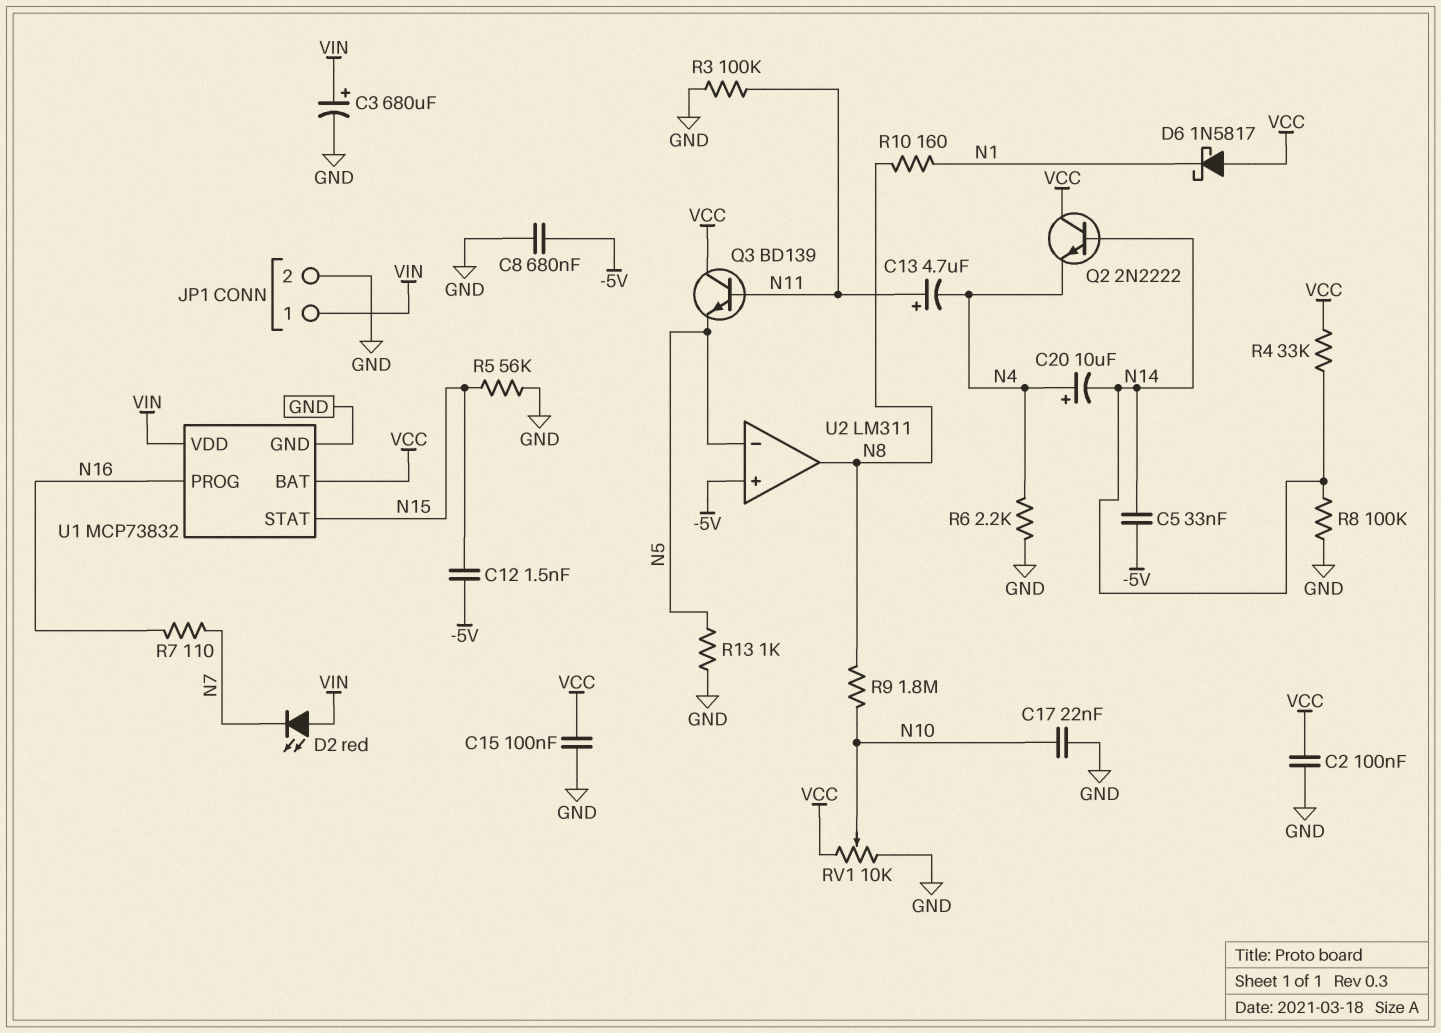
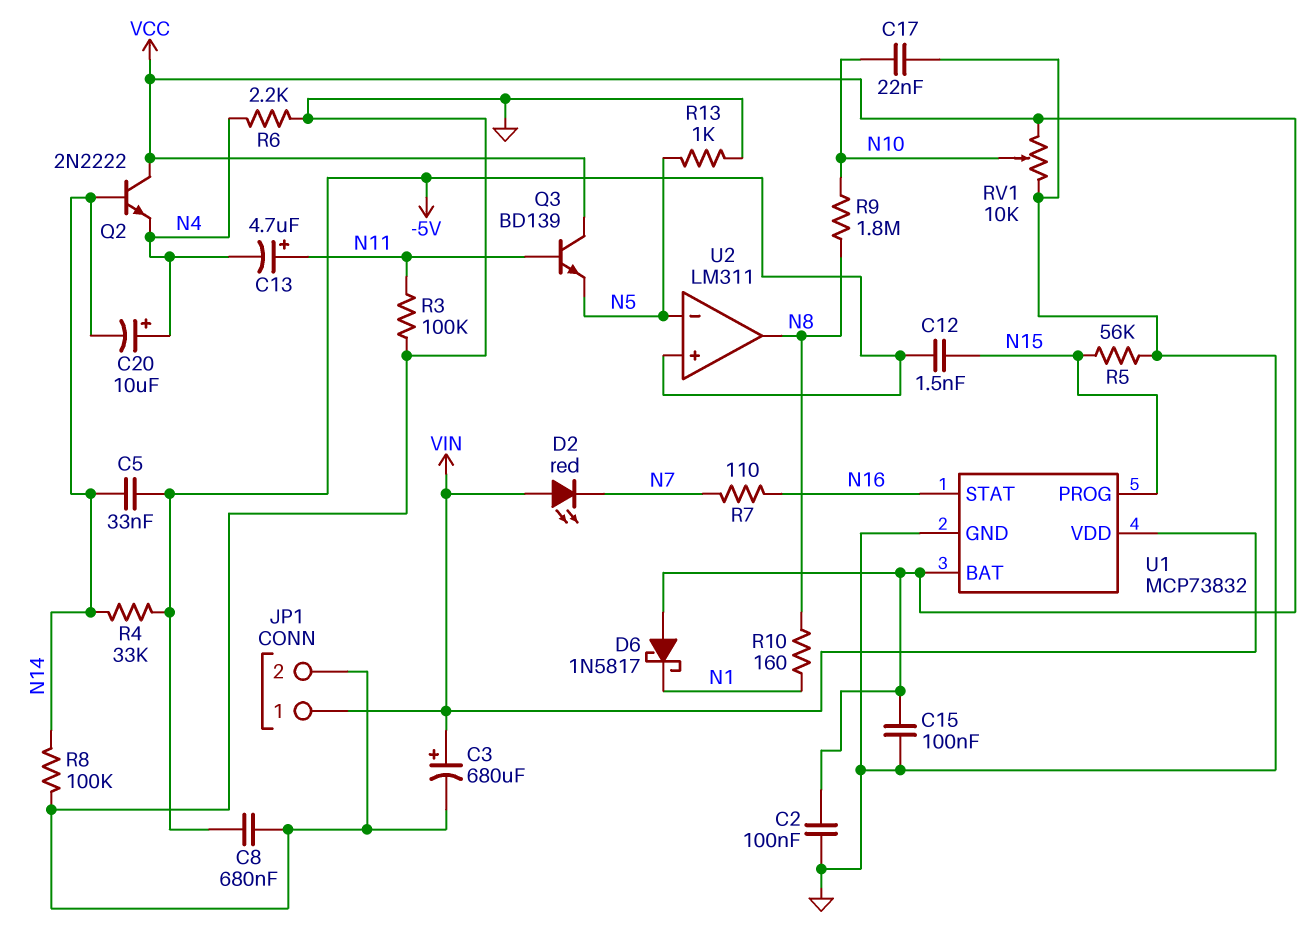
R4: 33k (N14, VCC) -> 33k (-5V, N14)
U1 pin PROG: N16 -> N15
U1 pin STAT: N15 -> N16

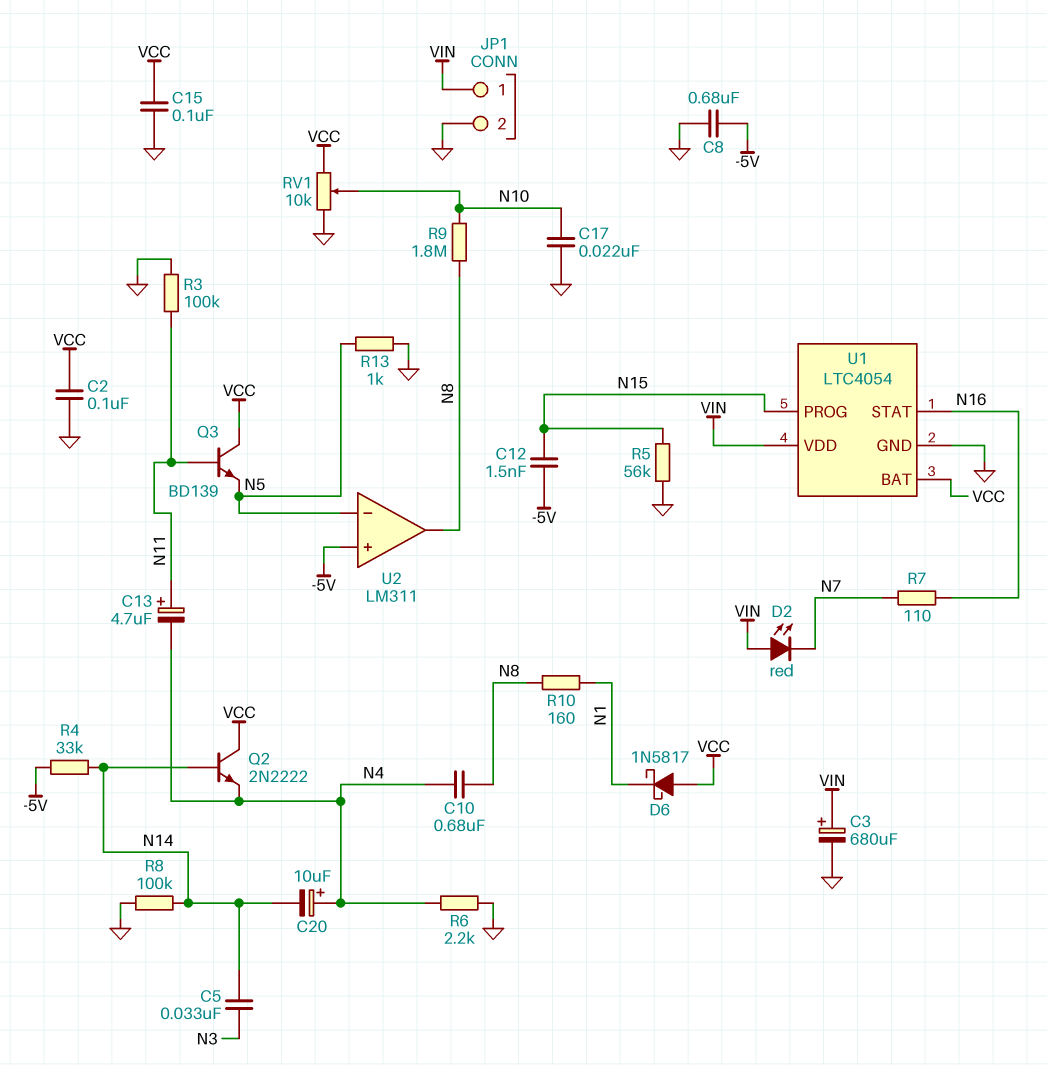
C5: 33nF (-5V, N14) -> 33nF (N3, N14)
C10: none -> 680nF (N4, N8)
U1: MCP73832 -> LTC4054

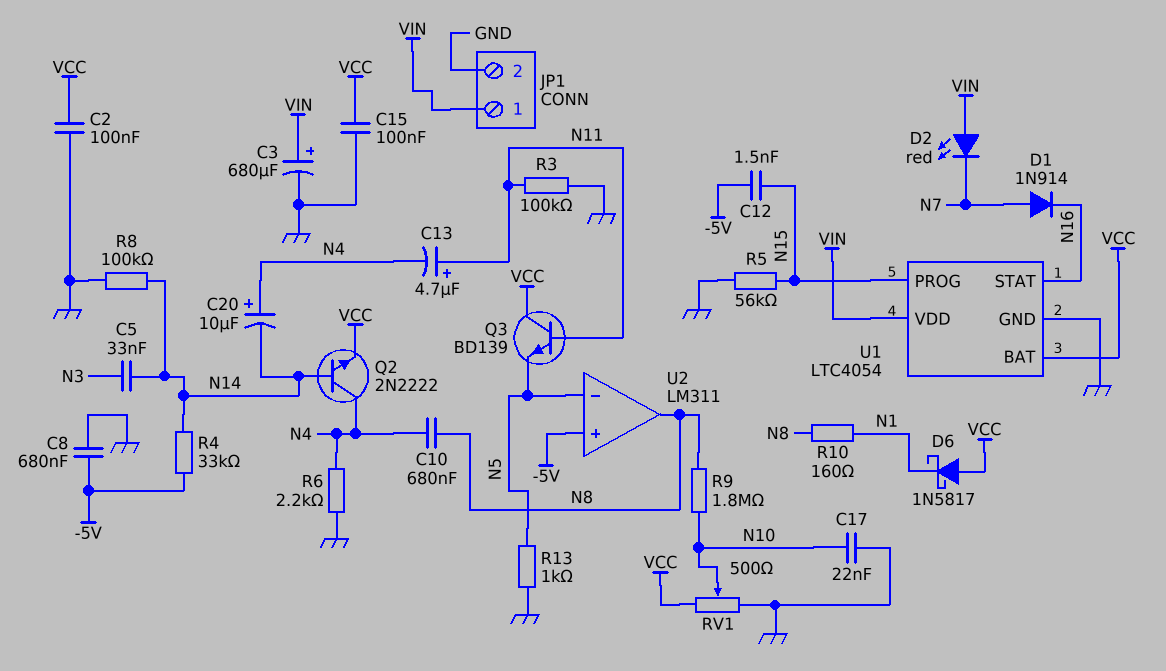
D1: none -> diode 1N914 (A N7, K N16)
Q2: NPN 2N2222 (B N14, C VCC, E N4) -> NPN 2N2222 (B N14, C N4, E VCC)
R7: 110 (N7, N16) -> none
RV1: 10k (GND, VCC, wiper N10) -> 500 (GND, VCC, wiper N10)

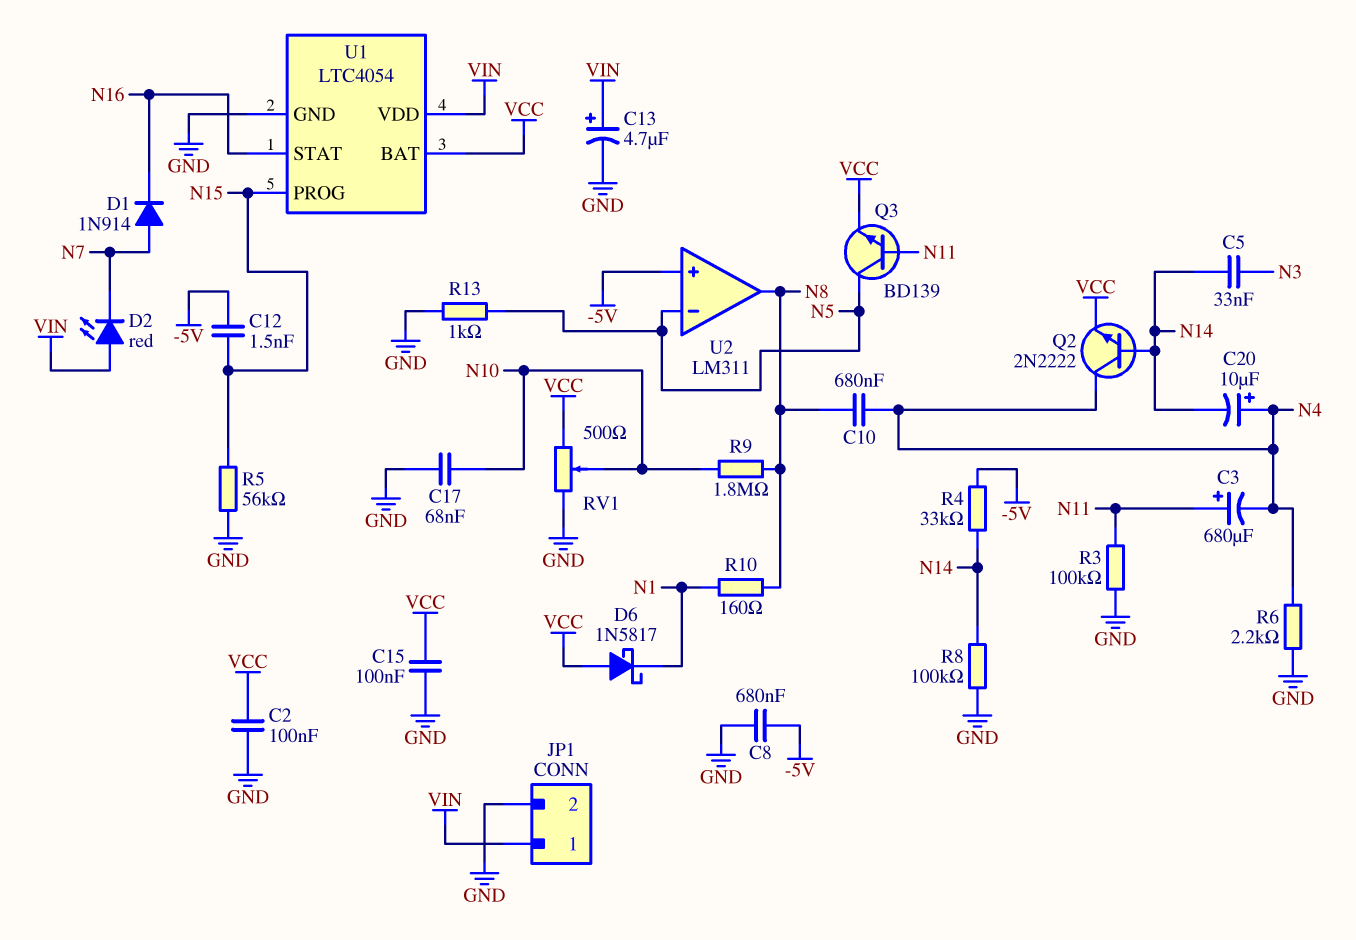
C3: 680uF (plus VIN, minus GND) -> 680uF (plus N11, minus N4)
C13: 4.7uF (plus N11, minus N4) -> 4.7uF (plus VIN, minus GND)
C17: 22nF (GND, N10) -> 68nF (GND, N10)
Q3: NPN BD139 (B N11, C VCC, E N5) -> NPN BD139 (B N11, C N5, E VCC)

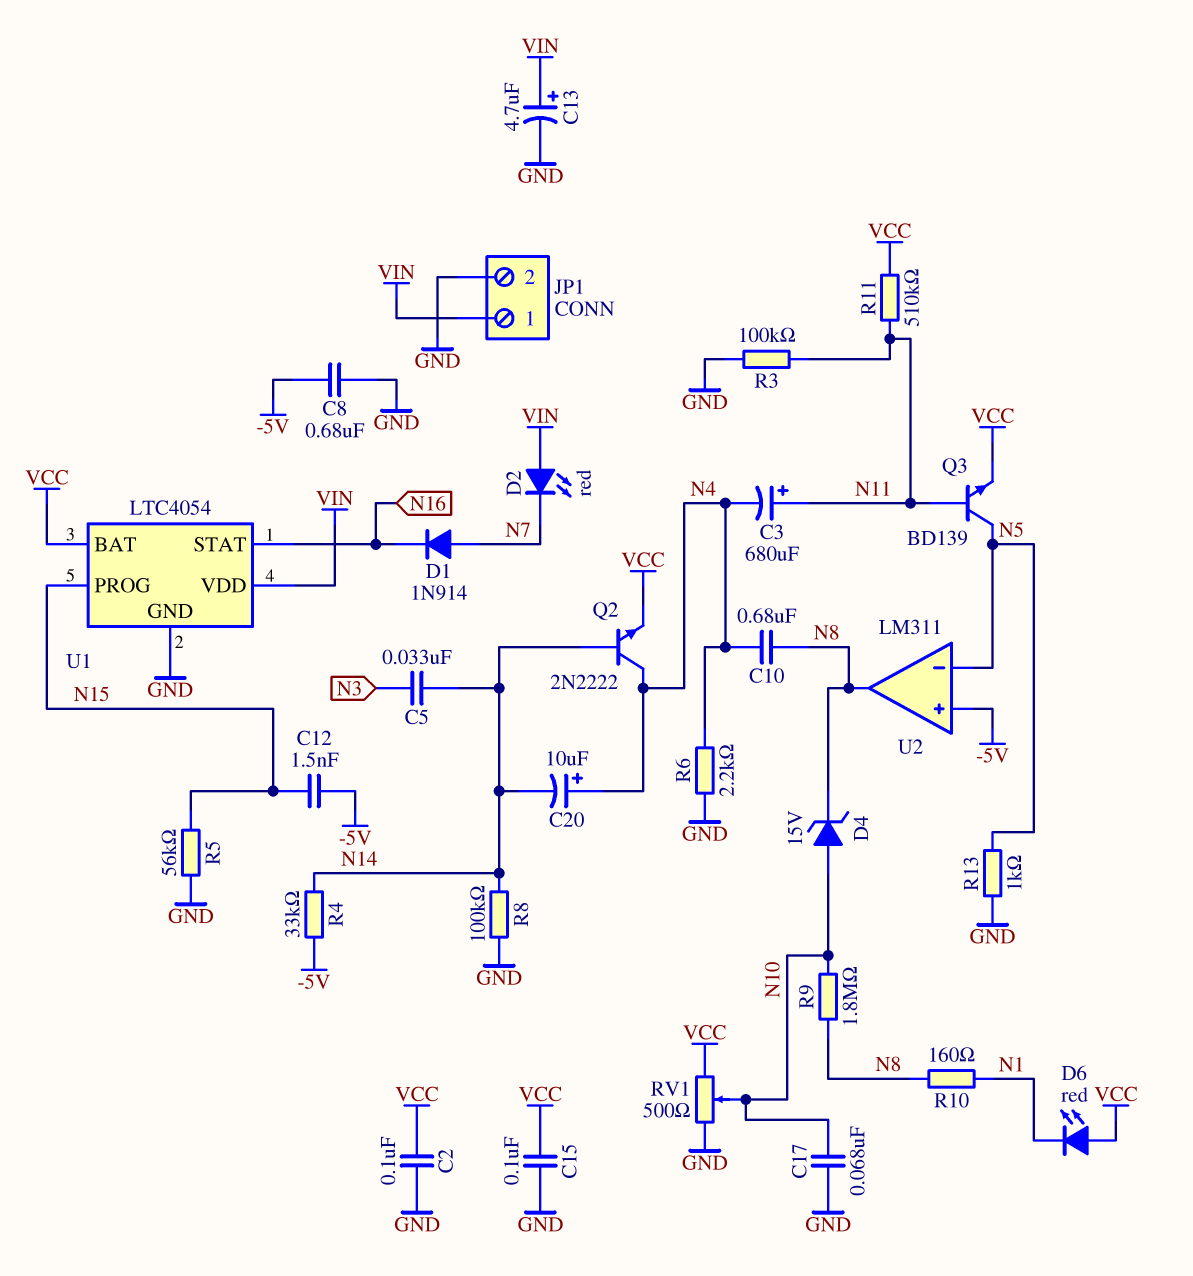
D4: none -> zener 15V (A N10, K N8)
D6: schottky 1N5817 (A VCC, K N1) -> LED red (A VCC, K N1)
R11: none -> 510k (N11, VCC)

